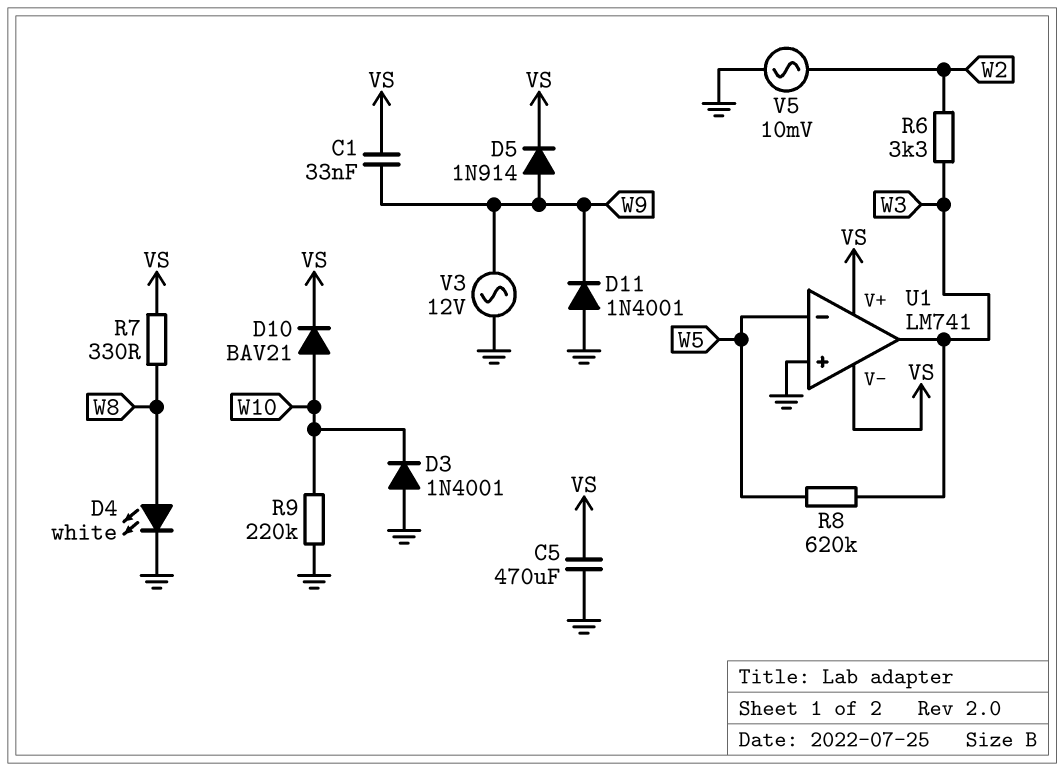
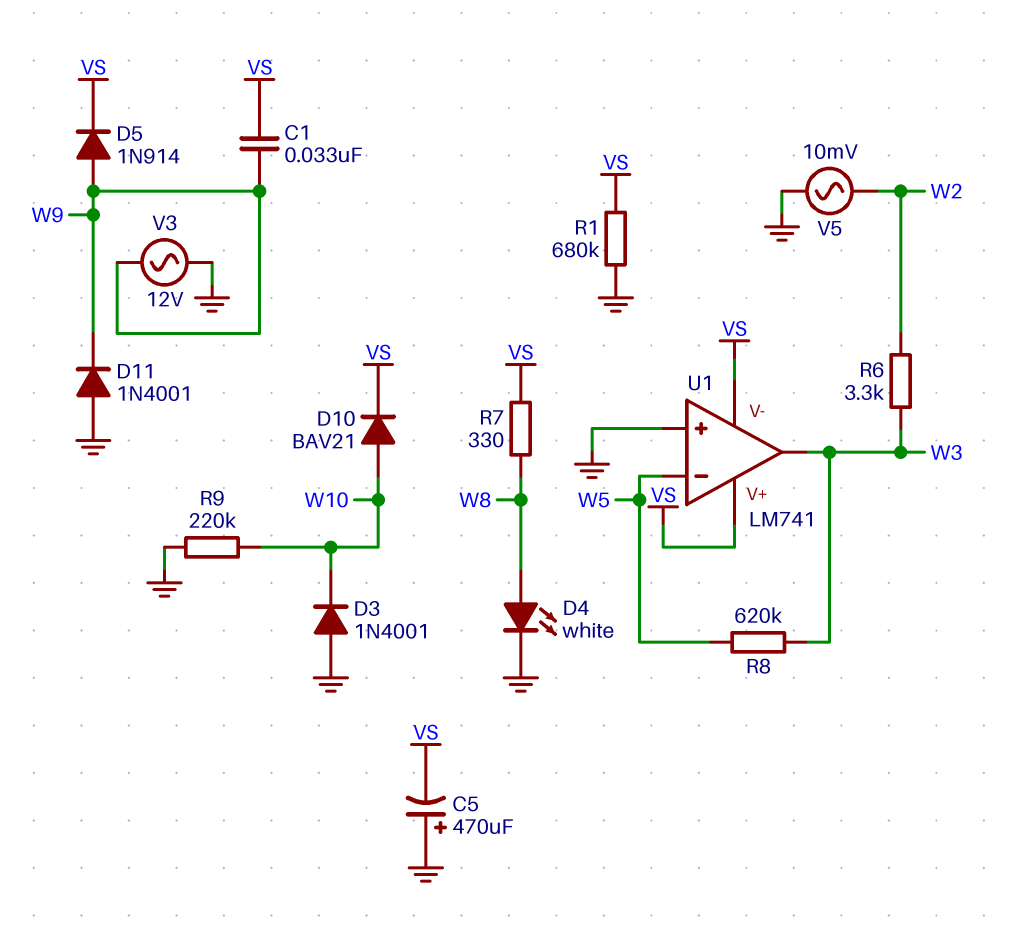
C5: 470uF (GND, VS) -> 470uF (plus GND, minus VS)
R1: none -> 680k (GND, VS)

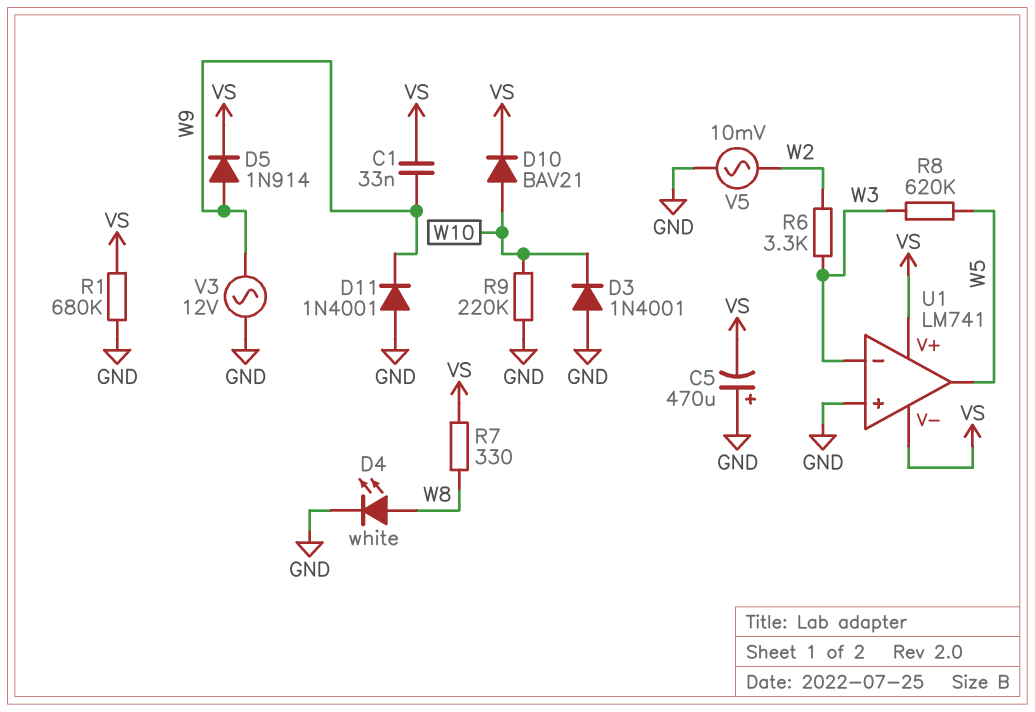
U1 pin in-: W5 -> W3
U1 pin out: W3 -> W5

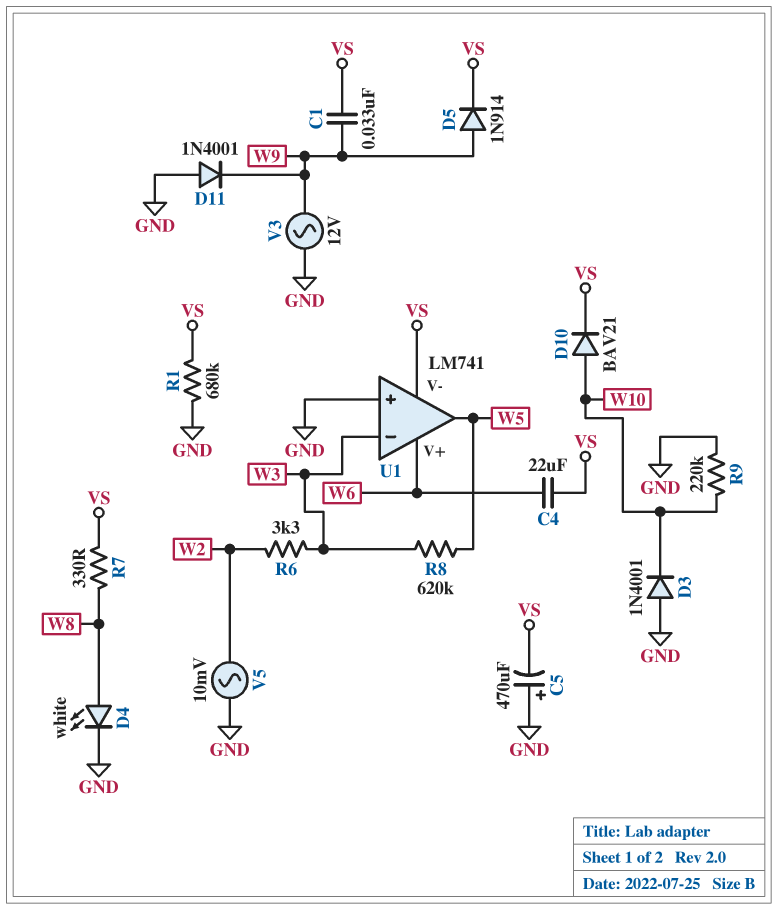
C4: none -> 22uF (VS, W6)
U1 pin V+: VS -> W6

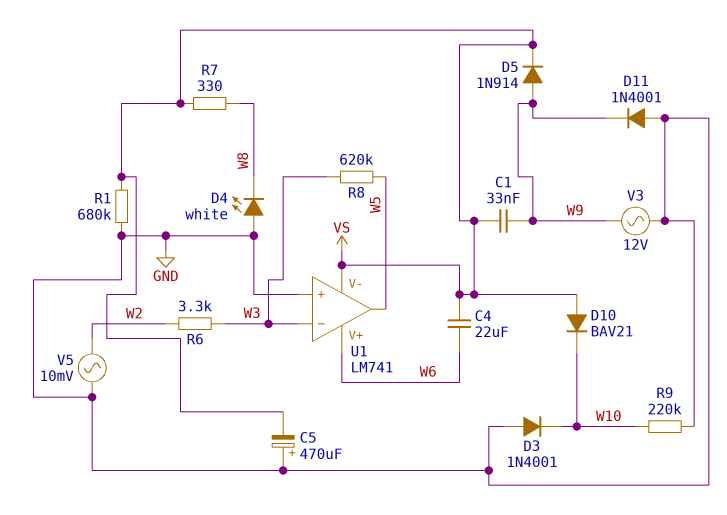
D4: LED white (A W8, K GND) -> LED white (A GND, K W8)
D10: diode BAV21 (A W10, K VS) -> diode BAV21 (A VS, K W10)

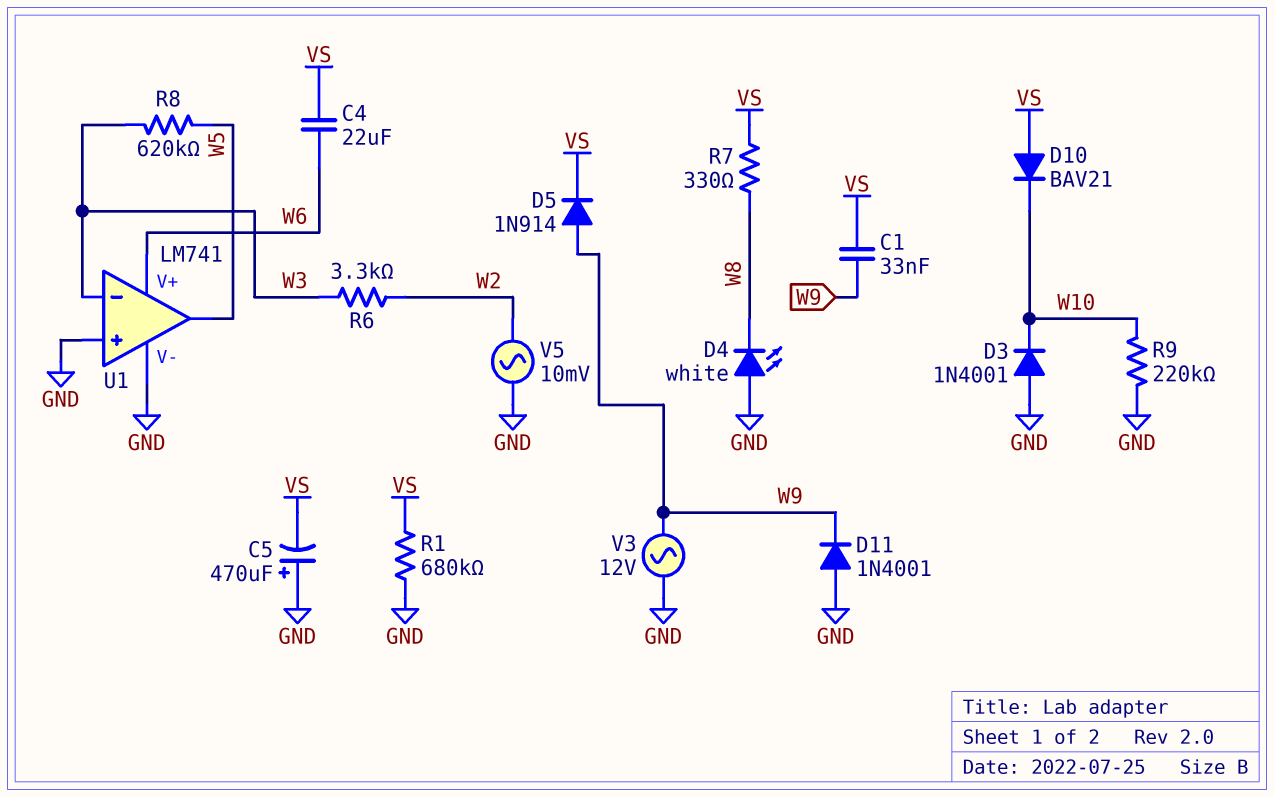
U1 pin V-: VS -> GND

